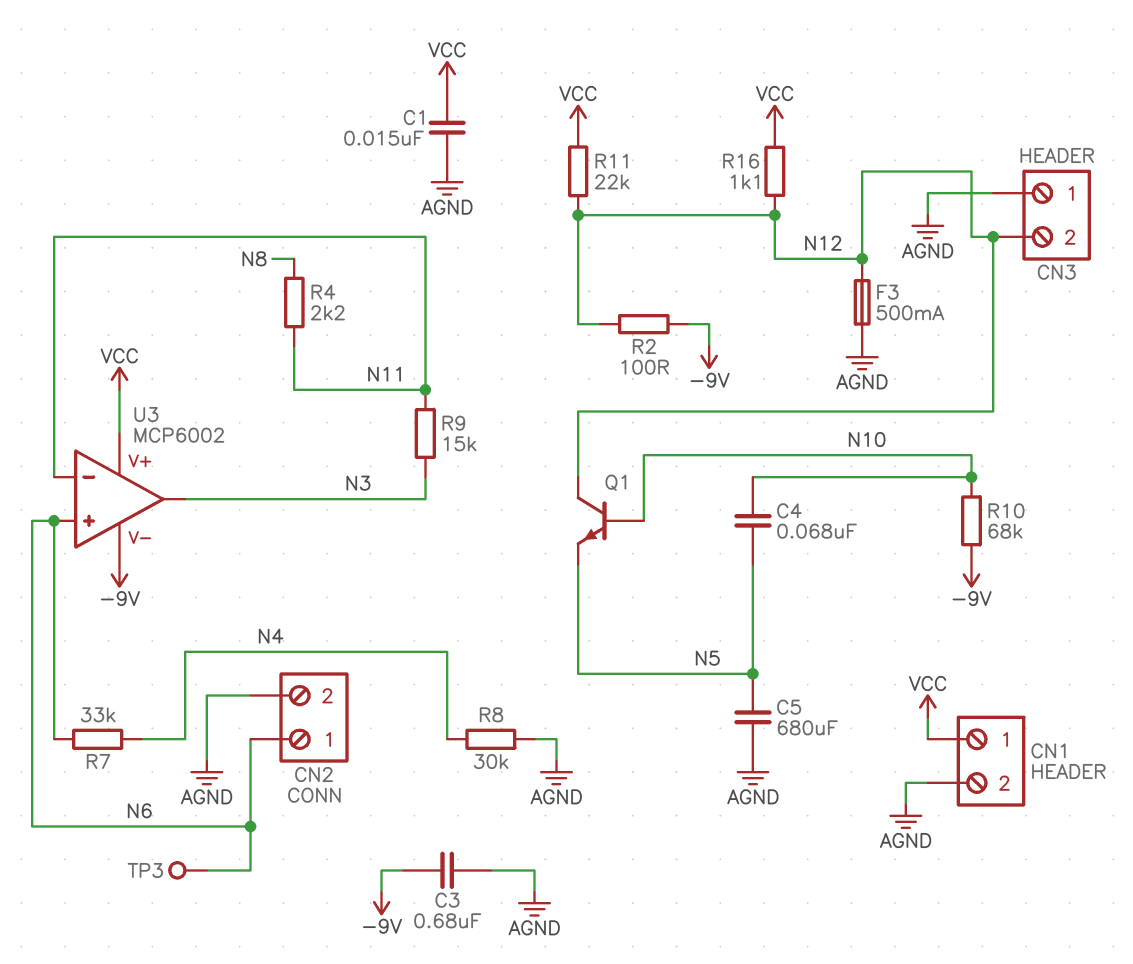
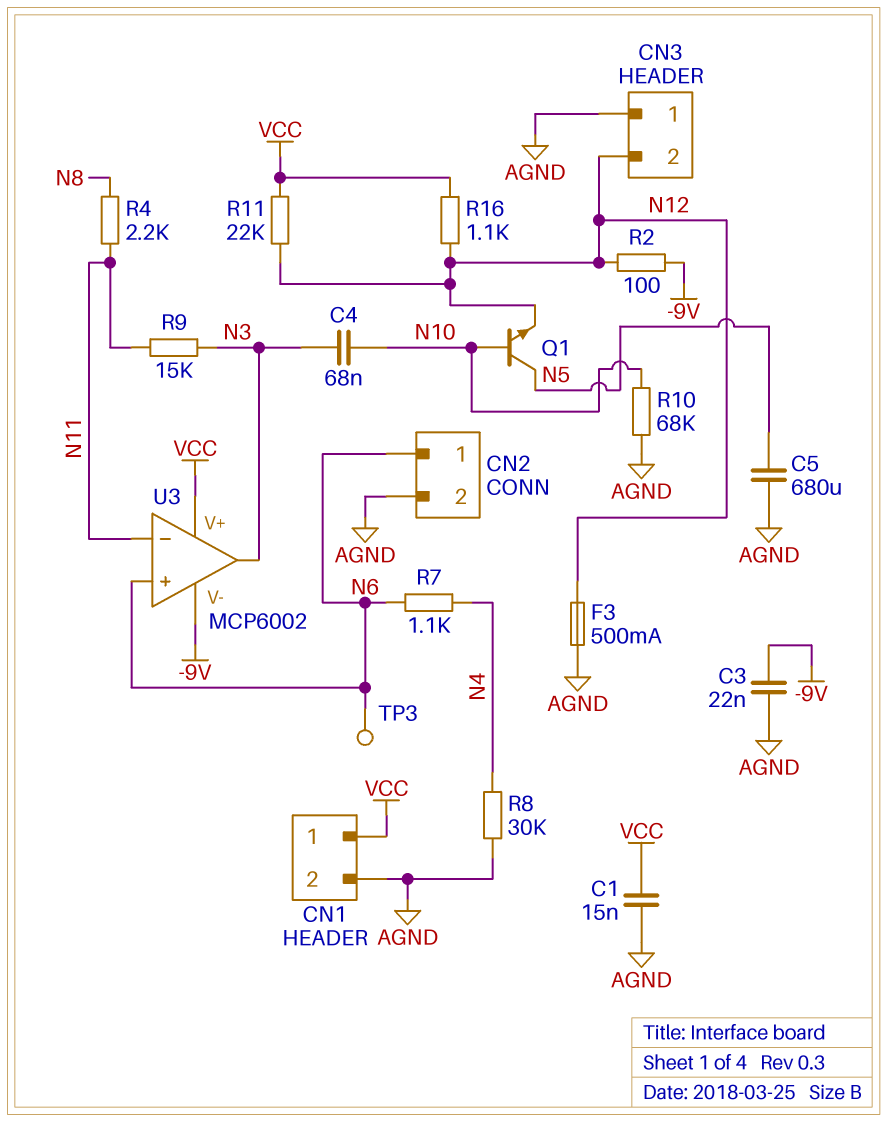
C3: 680nF (-9V, AGND) -> 22nF (-9V, AGND)
C4: 68nF (N5, N10) -> 68nF (N3, N10)
Q1: NPN (B N10, C N12, E N5) -> NPN (B N10, C N5, E N12)
R7: 33k (N4, N6) -> 1.1k (N4, N6)
R10: 68k (-9V, N10) -> 68k (AGND, N10)

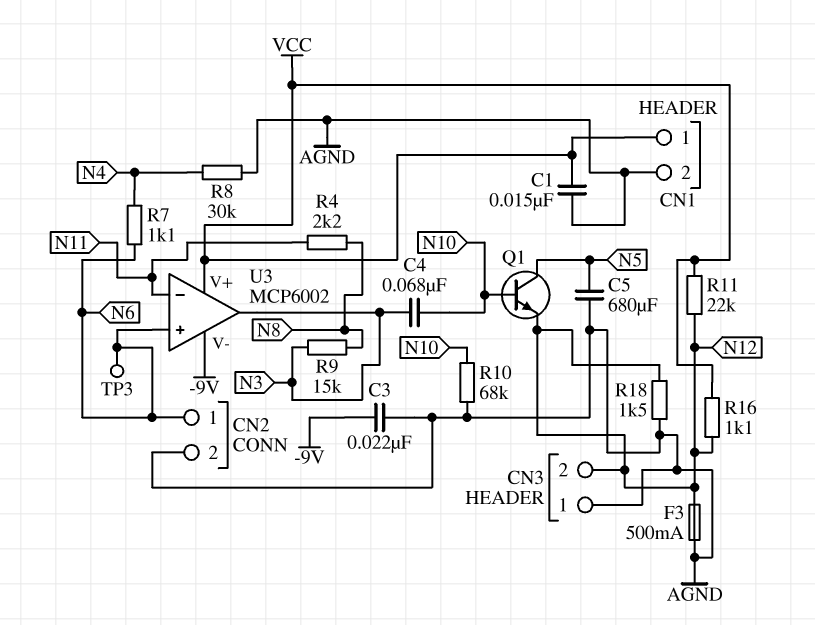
R2: 100 (-9V, N12) -> none
R9: 15k (N3, N11) -> 15k (N3, N8)
R18: none -> 1.5k (AGND, N12)

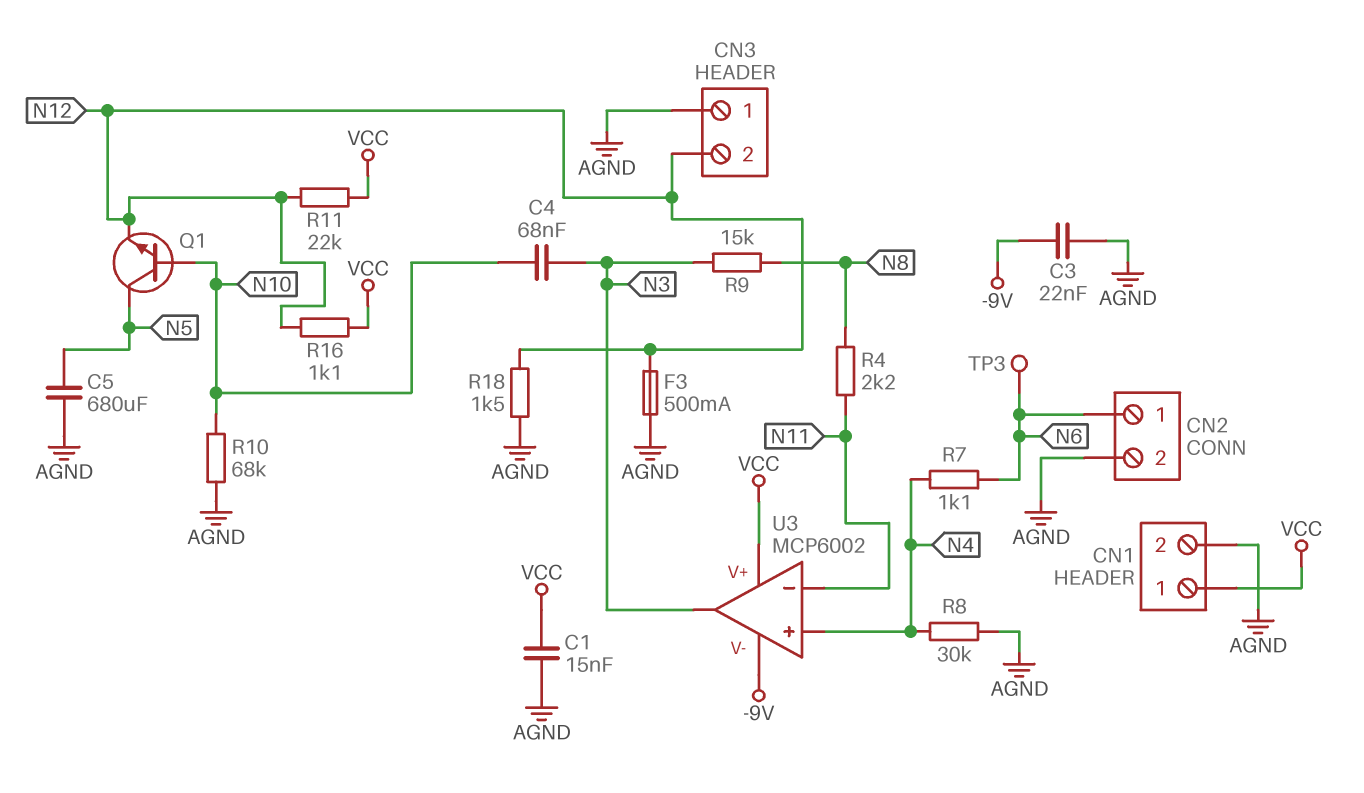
U3 pin in+: N6 -> N4

